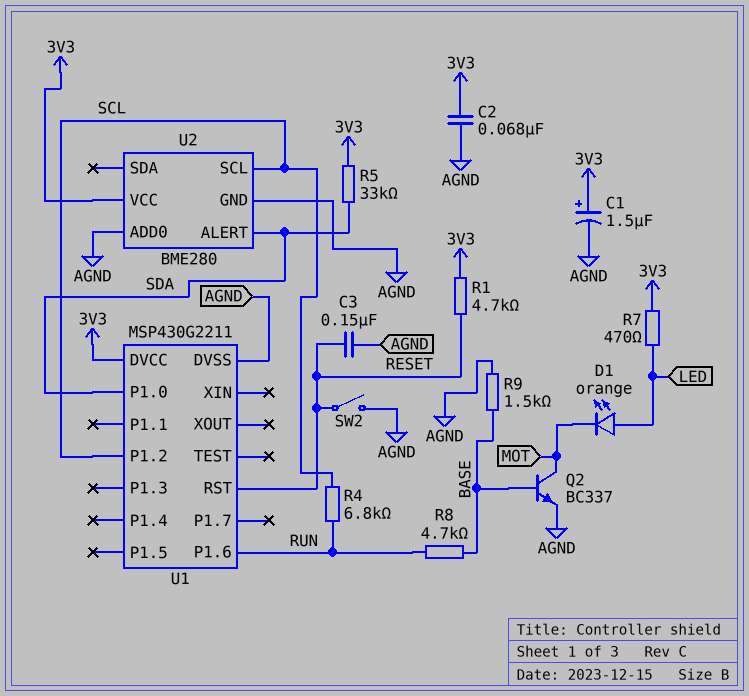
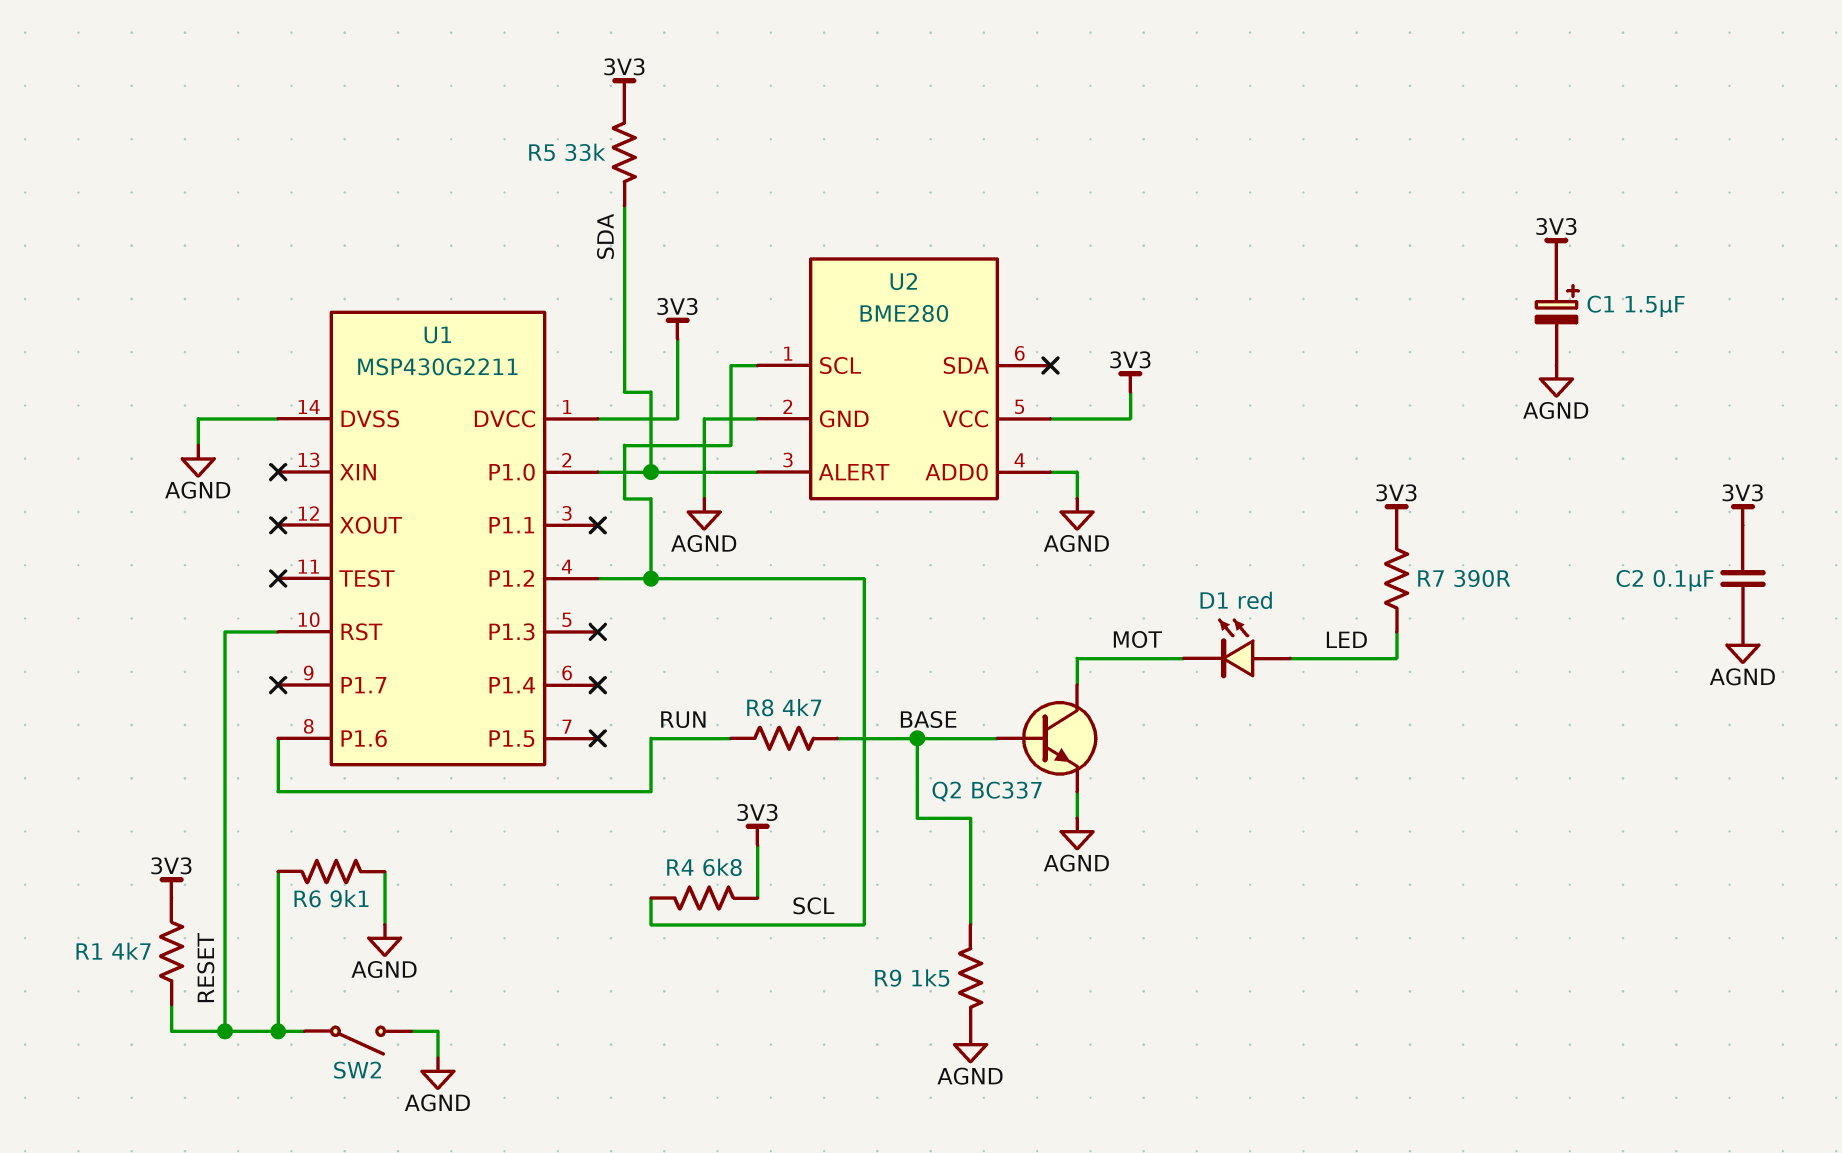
C2: 68nF (3V3, AGND) -> 100nF (3V3, AGND)
C3: 150nF (AGND, RESET) -> none
D1: LED orange (A LED, K MOT) -> LED red (A LED, K MOT)
R4: 6.8k (RUN, SCL) -> 6.8k (3V3, SCL)
R6: none -> 9.1k (AGND, RESET)
R7: 470 (3V3, LED) -> 390 (3V3, LED)

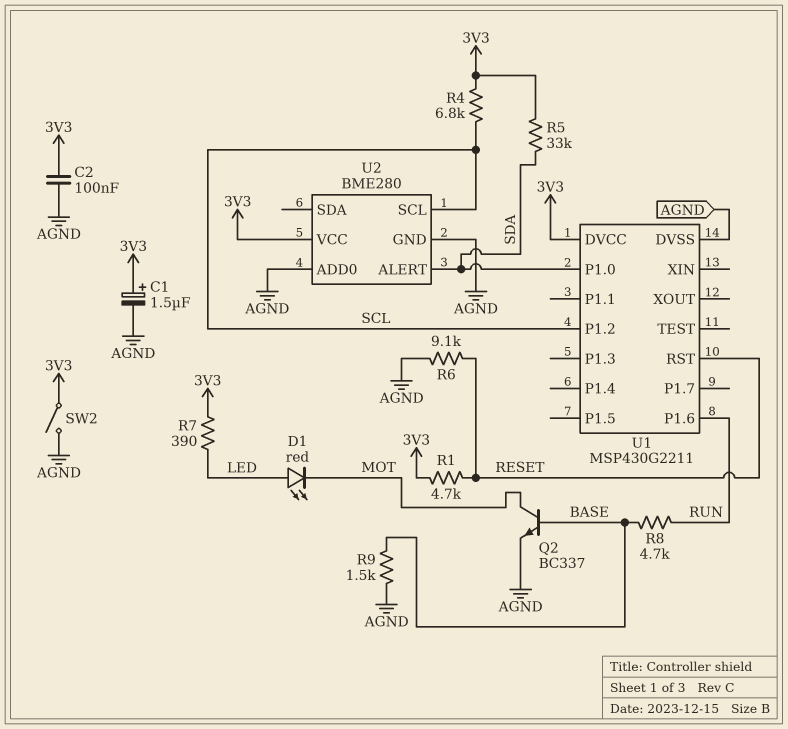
SW2: switch (AGND, RESET) -> switch (3V3, AGND)

